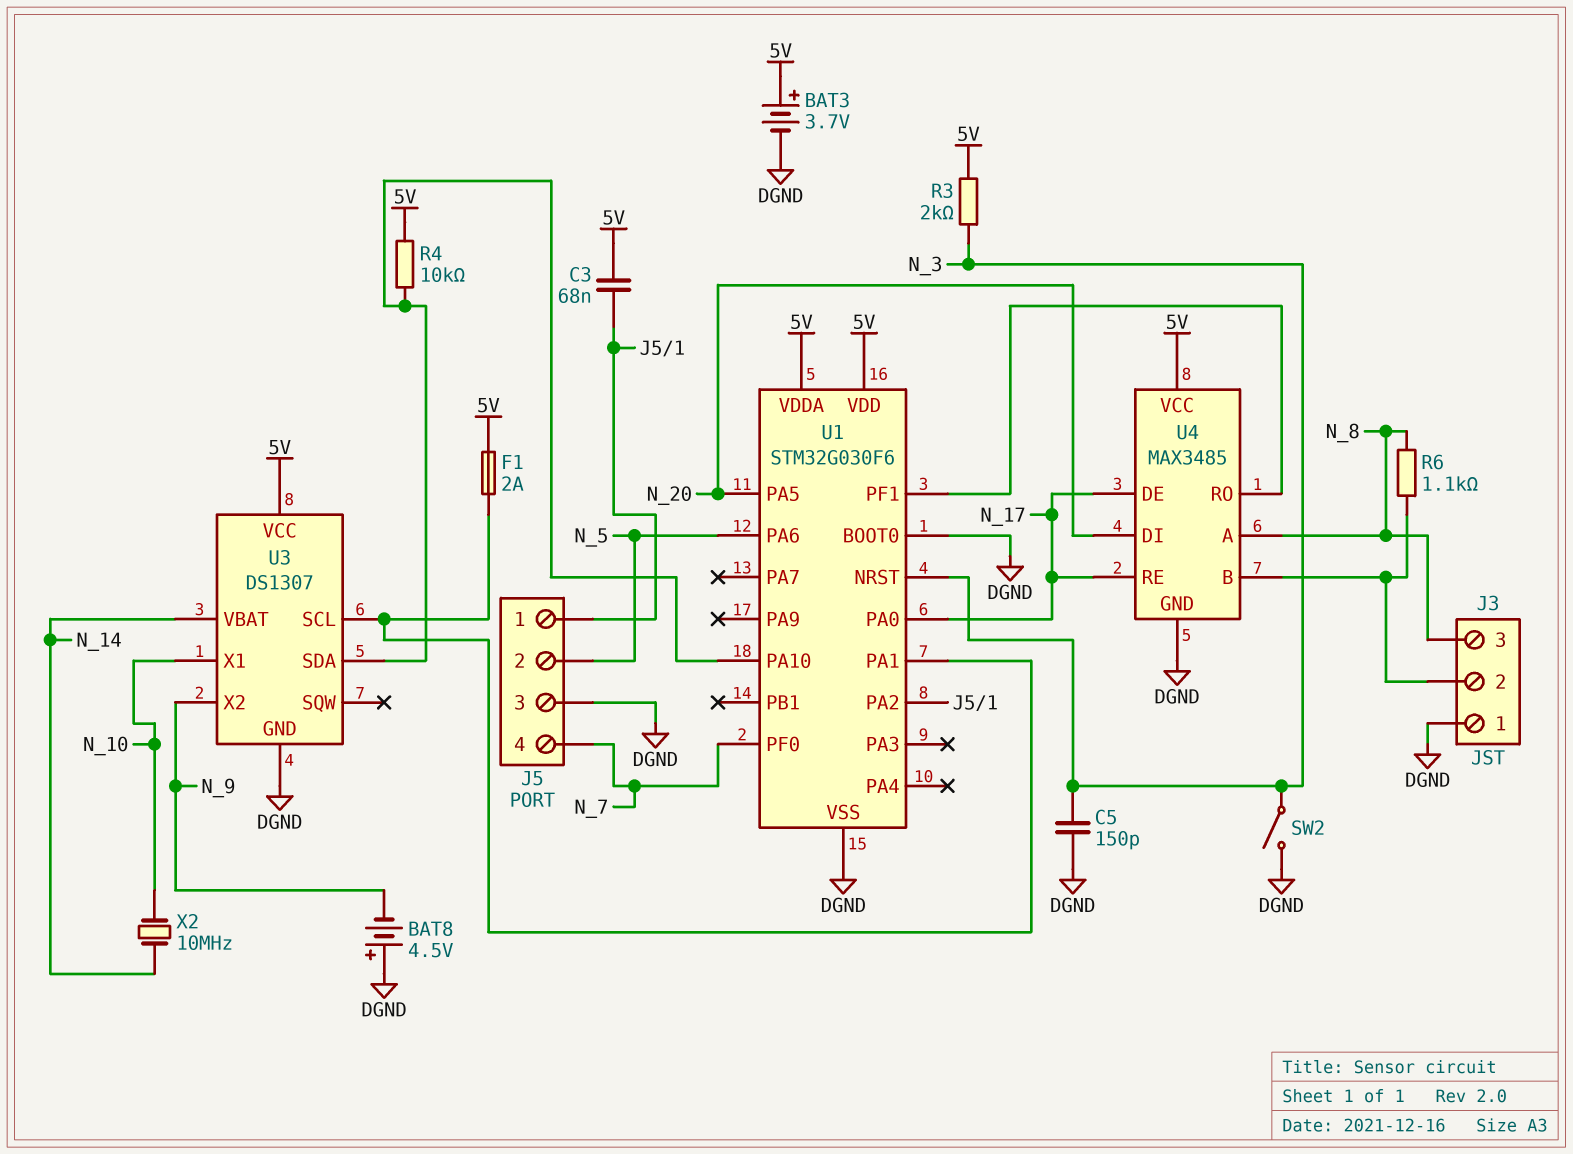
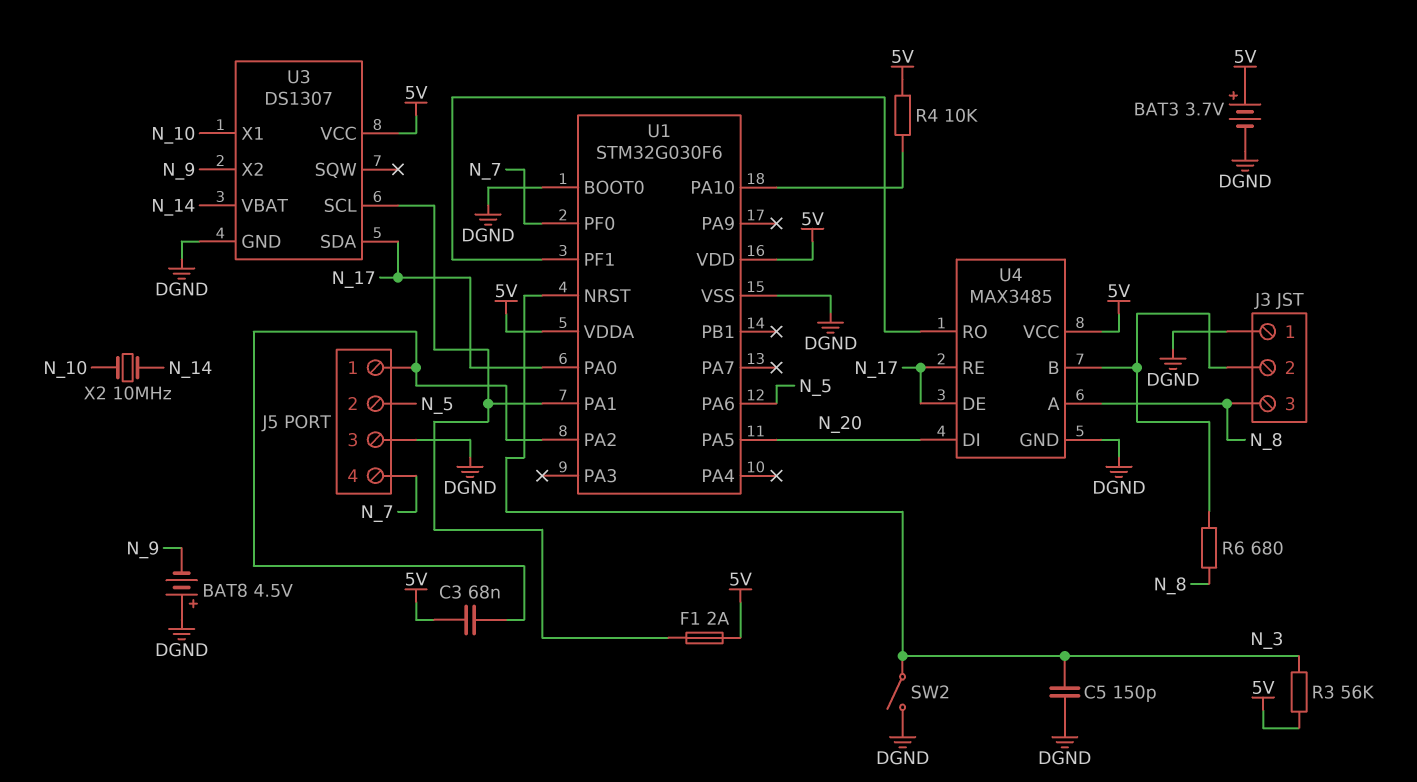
R3: 2k (5V, N_3) -> 56k (5V, N_3)
R6: 1.1k (J3/2, N_8) -> 680 (J3/2, N_8)
U3 pin SDA: U1/PA10 -> N_17

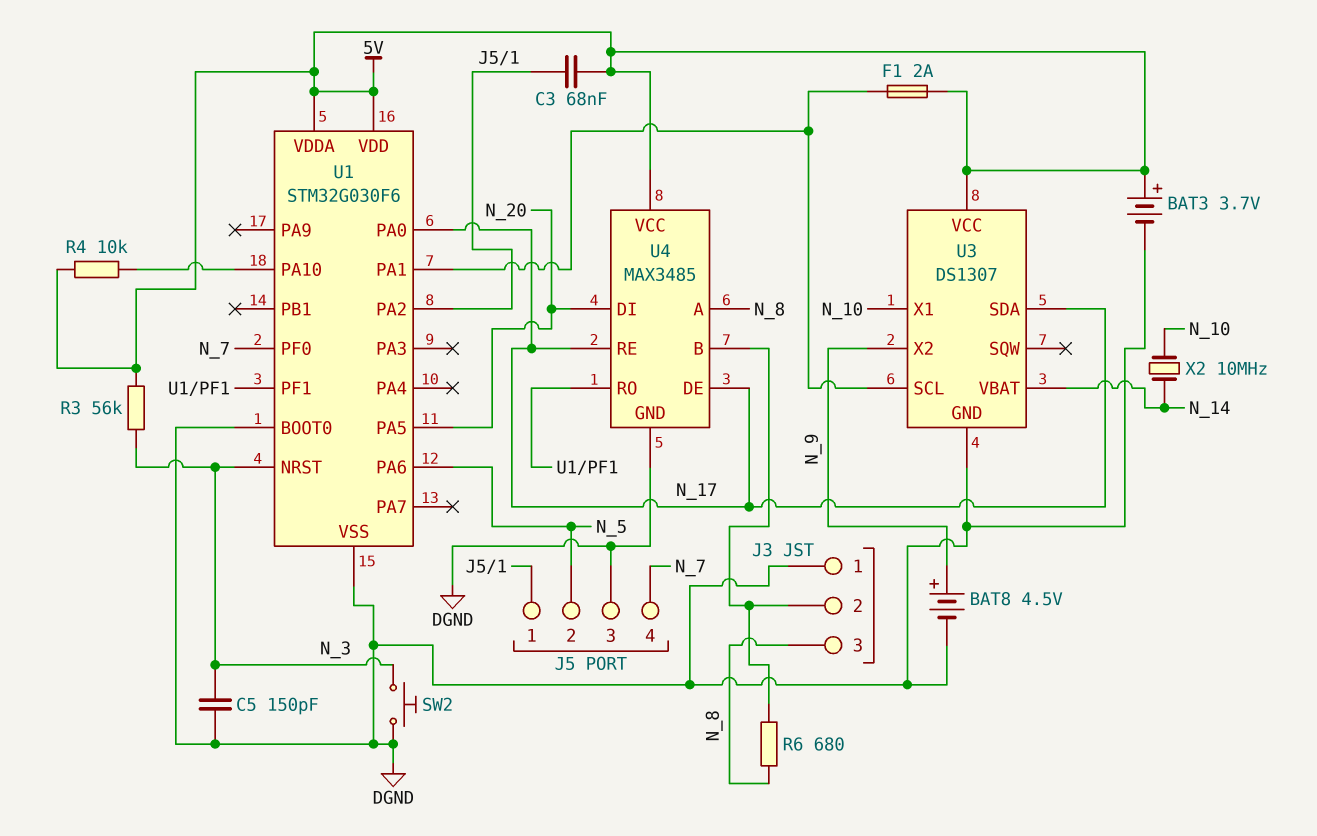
BAT8: 4.5V (plus DGND, minus N_9) -> 4.5V (plus N_9, minus DGND)
SW2: switch (DGND, N_3) -> button (DGND, N_3)

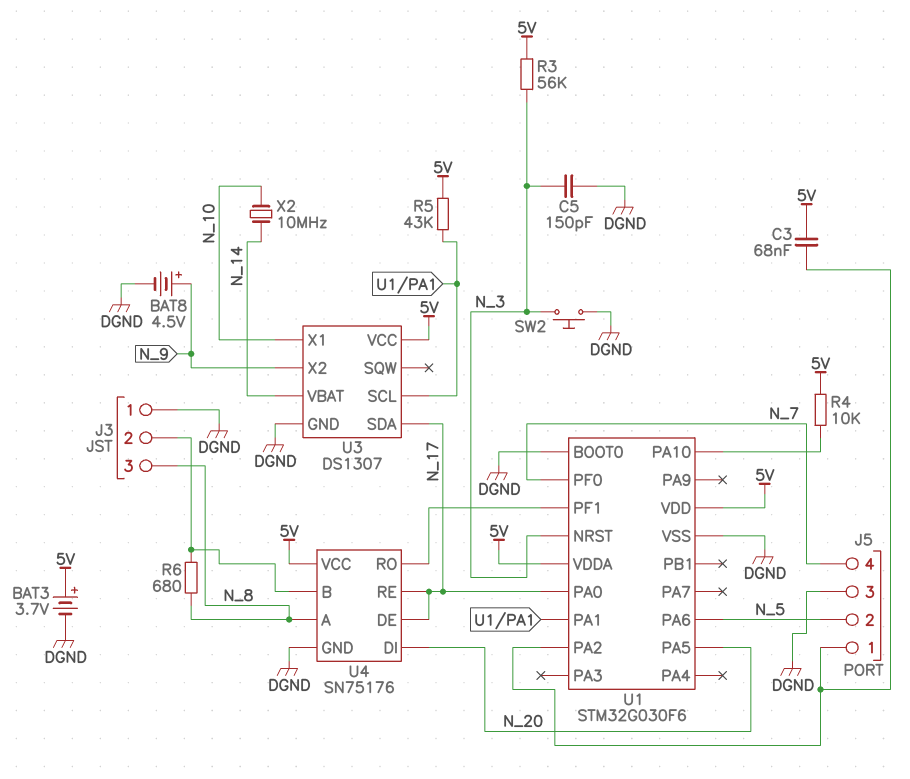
F1: 2A (5V, U1/PA1) -> none
R5: none -> 43k (5V, U1/PA1)
U4: MAX3485 -> SN75176

